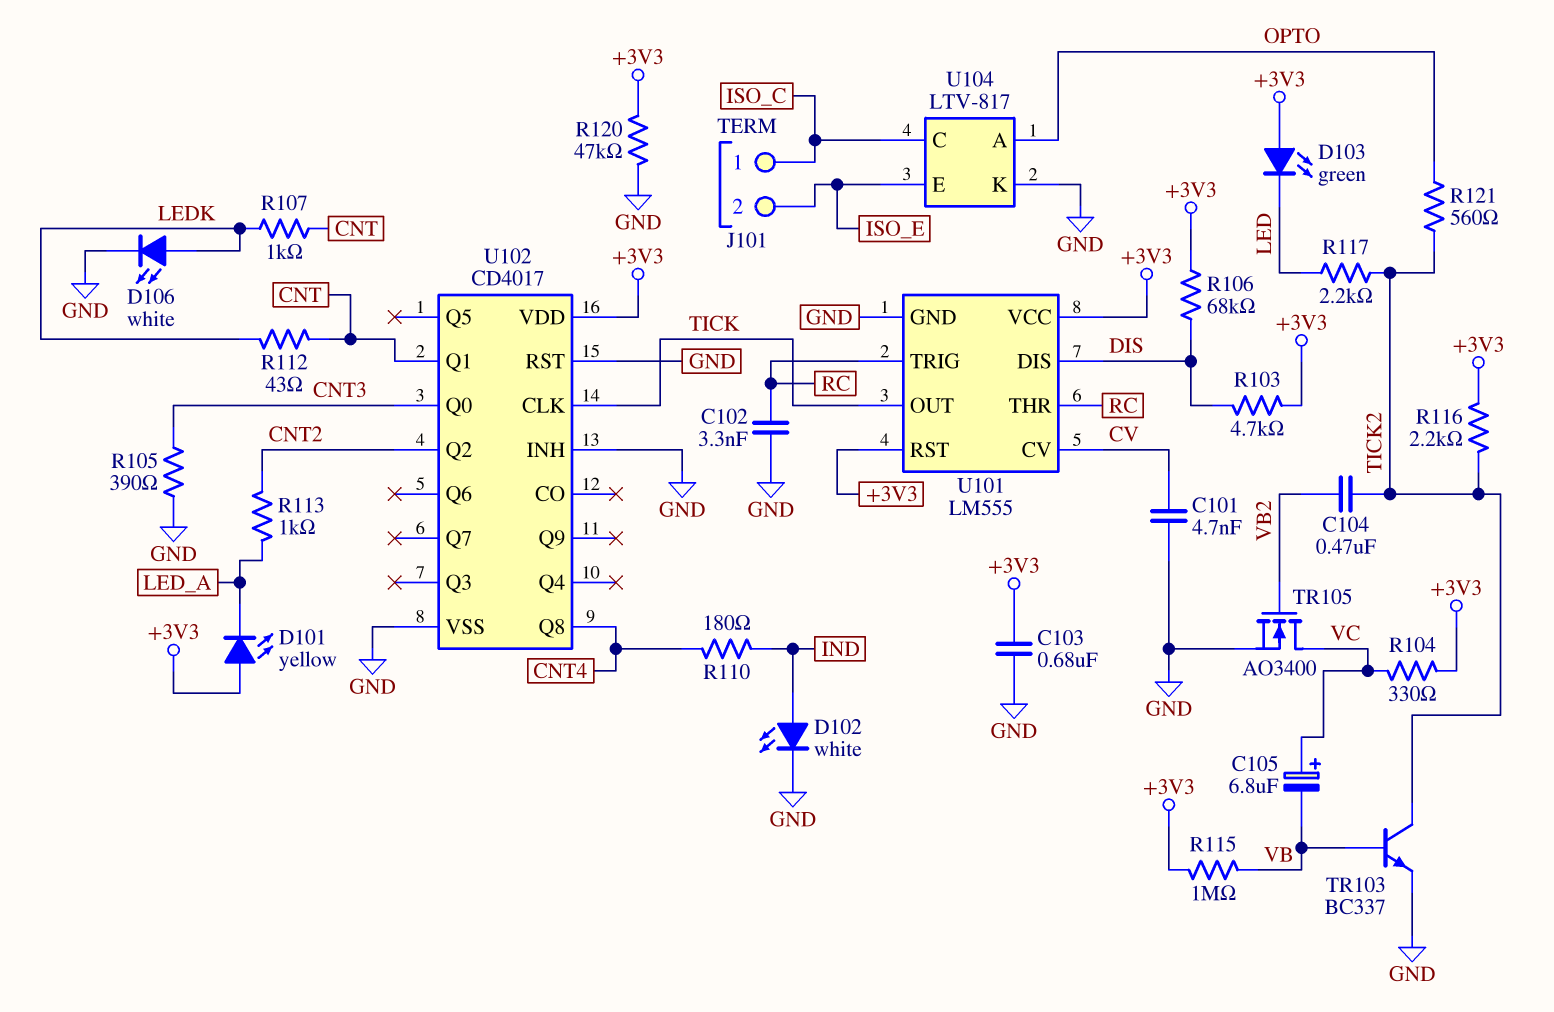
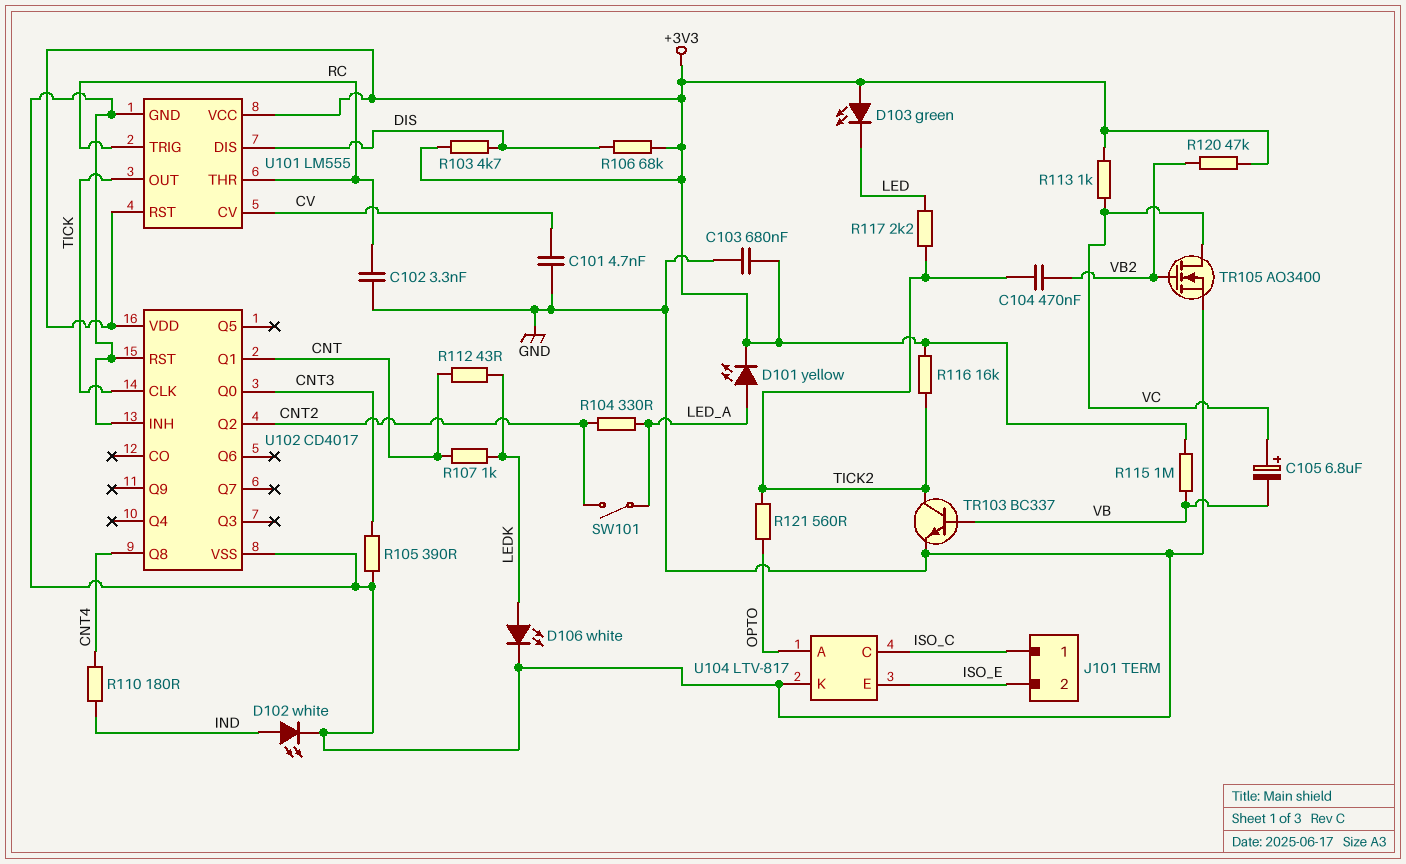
D101: LED yellow (A +3V3, K LED_A) -> LED yellow (A LED_A, K +3V3)
R104: 330 (+3V3, VC) -> 330 (CNT2, LED_A)
R113: 1k (CNT2, LED_A) -> 1k (+3V3, VC)
R116: 2.2k (+3V3, TICK2) -> 16k (+3V3, TICK2)
R120: 47k (+3V3, GND) -> 47k (+3V3, VB2)
SW101: none -> switch (CNT2, LED_A)

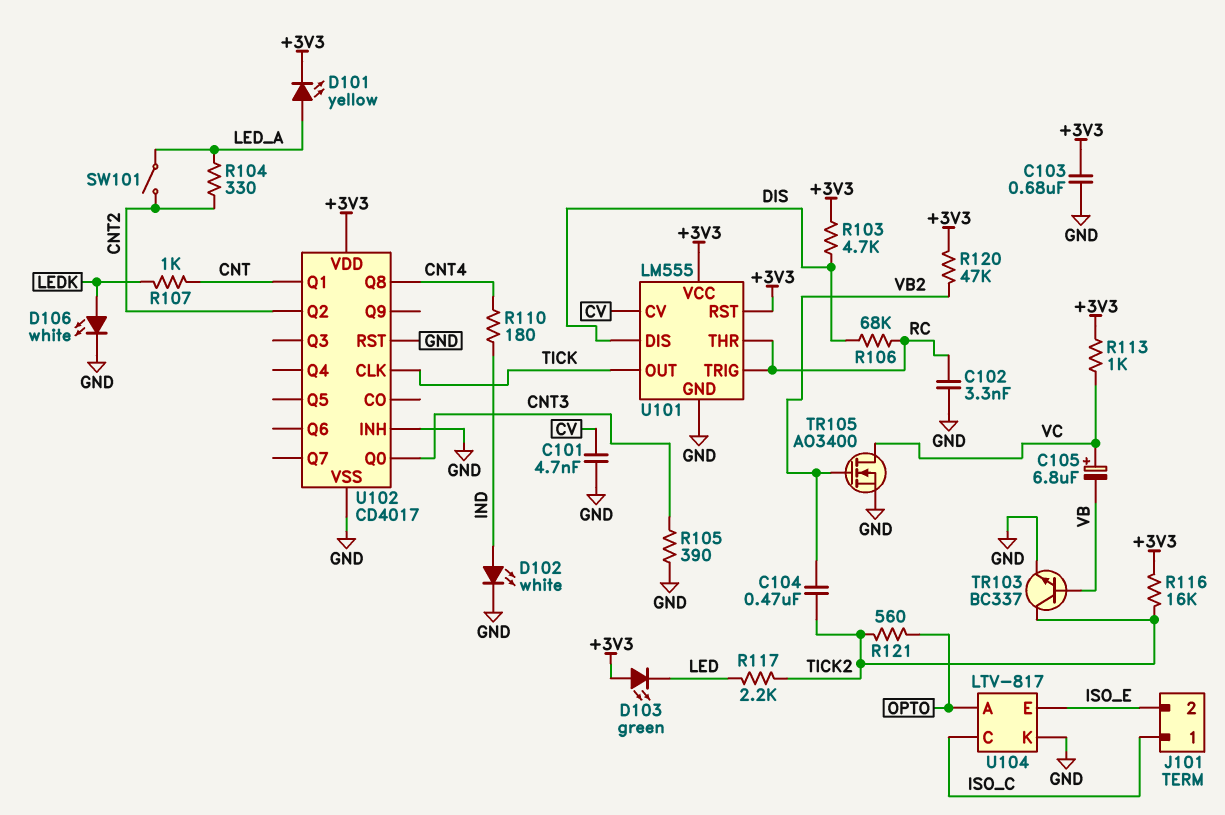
R106: 68k (+3V3, DIS) -> 68k (DIS, RC)
R112: 43 (CNT, LEDK) -> none
R115: 1M (+3V3, VB) -> none

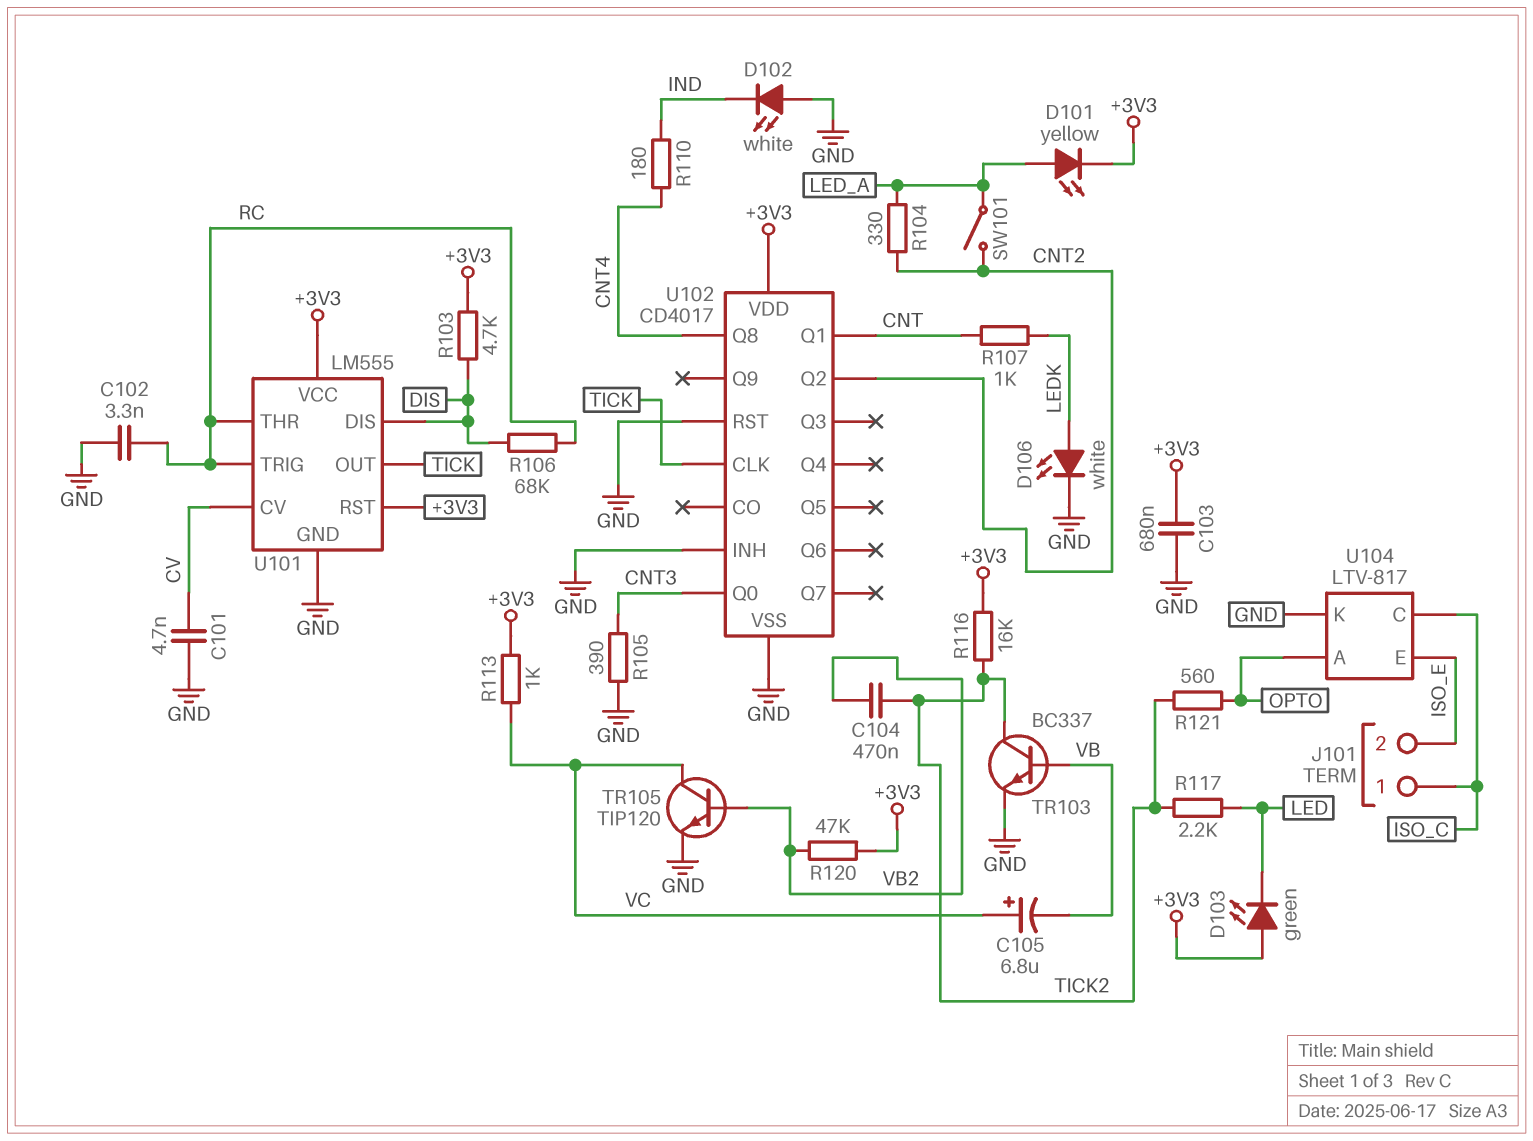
D102: LED white (A IND, K GND) -> LED white (A GND, K IND)
TR105: NMOS AO3400 (G VB2, D VC, S GND) -> NPN TIP120 (B VB2, C VC, E GND)

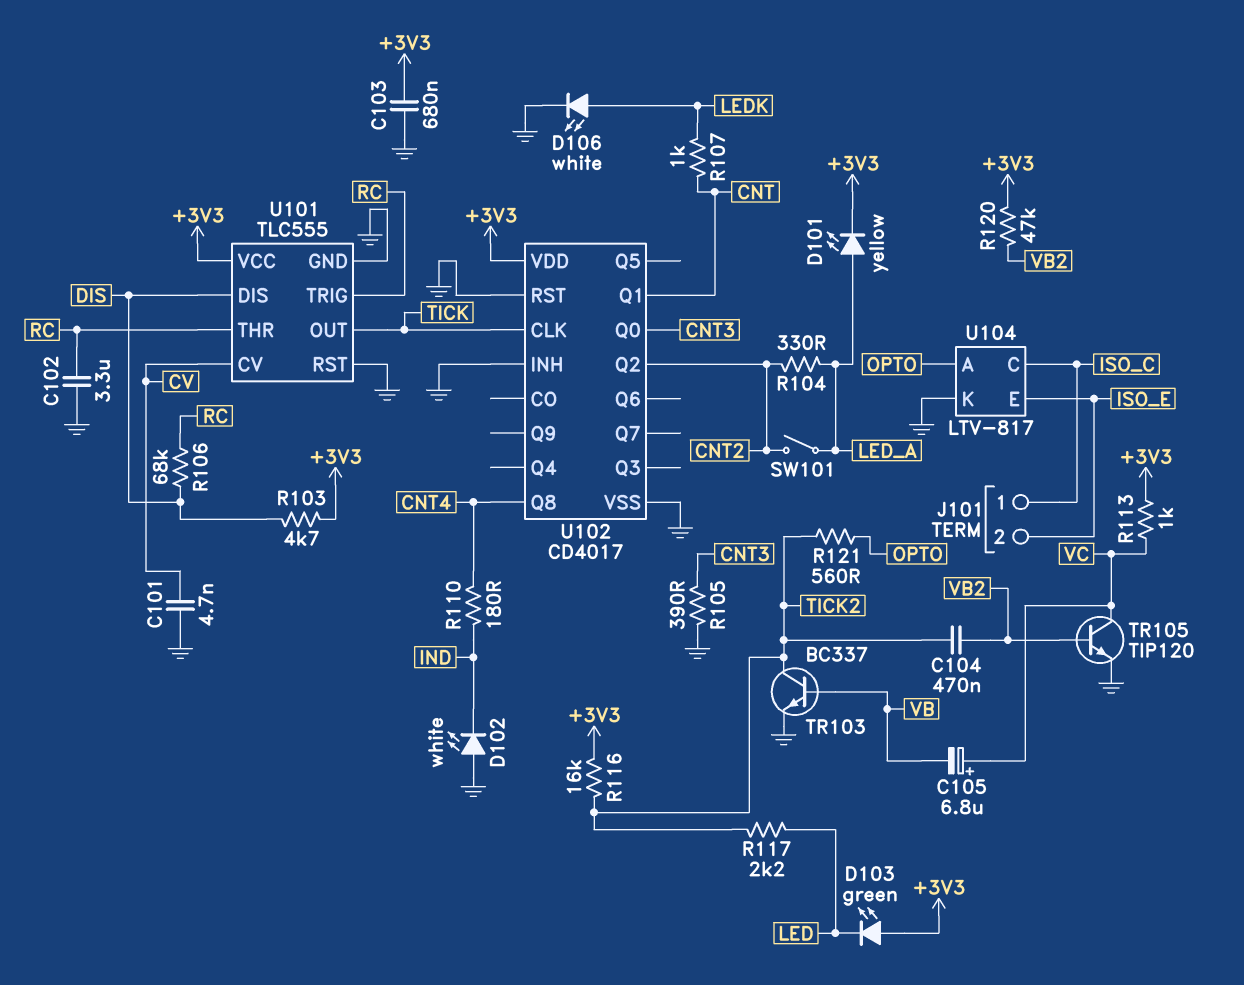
C102: 3.3nF (GND, RC) -> 3.3uF (GND, RC)
U101: LM555 -> TLC555
U101 pin RST: +3V3 -> GND

